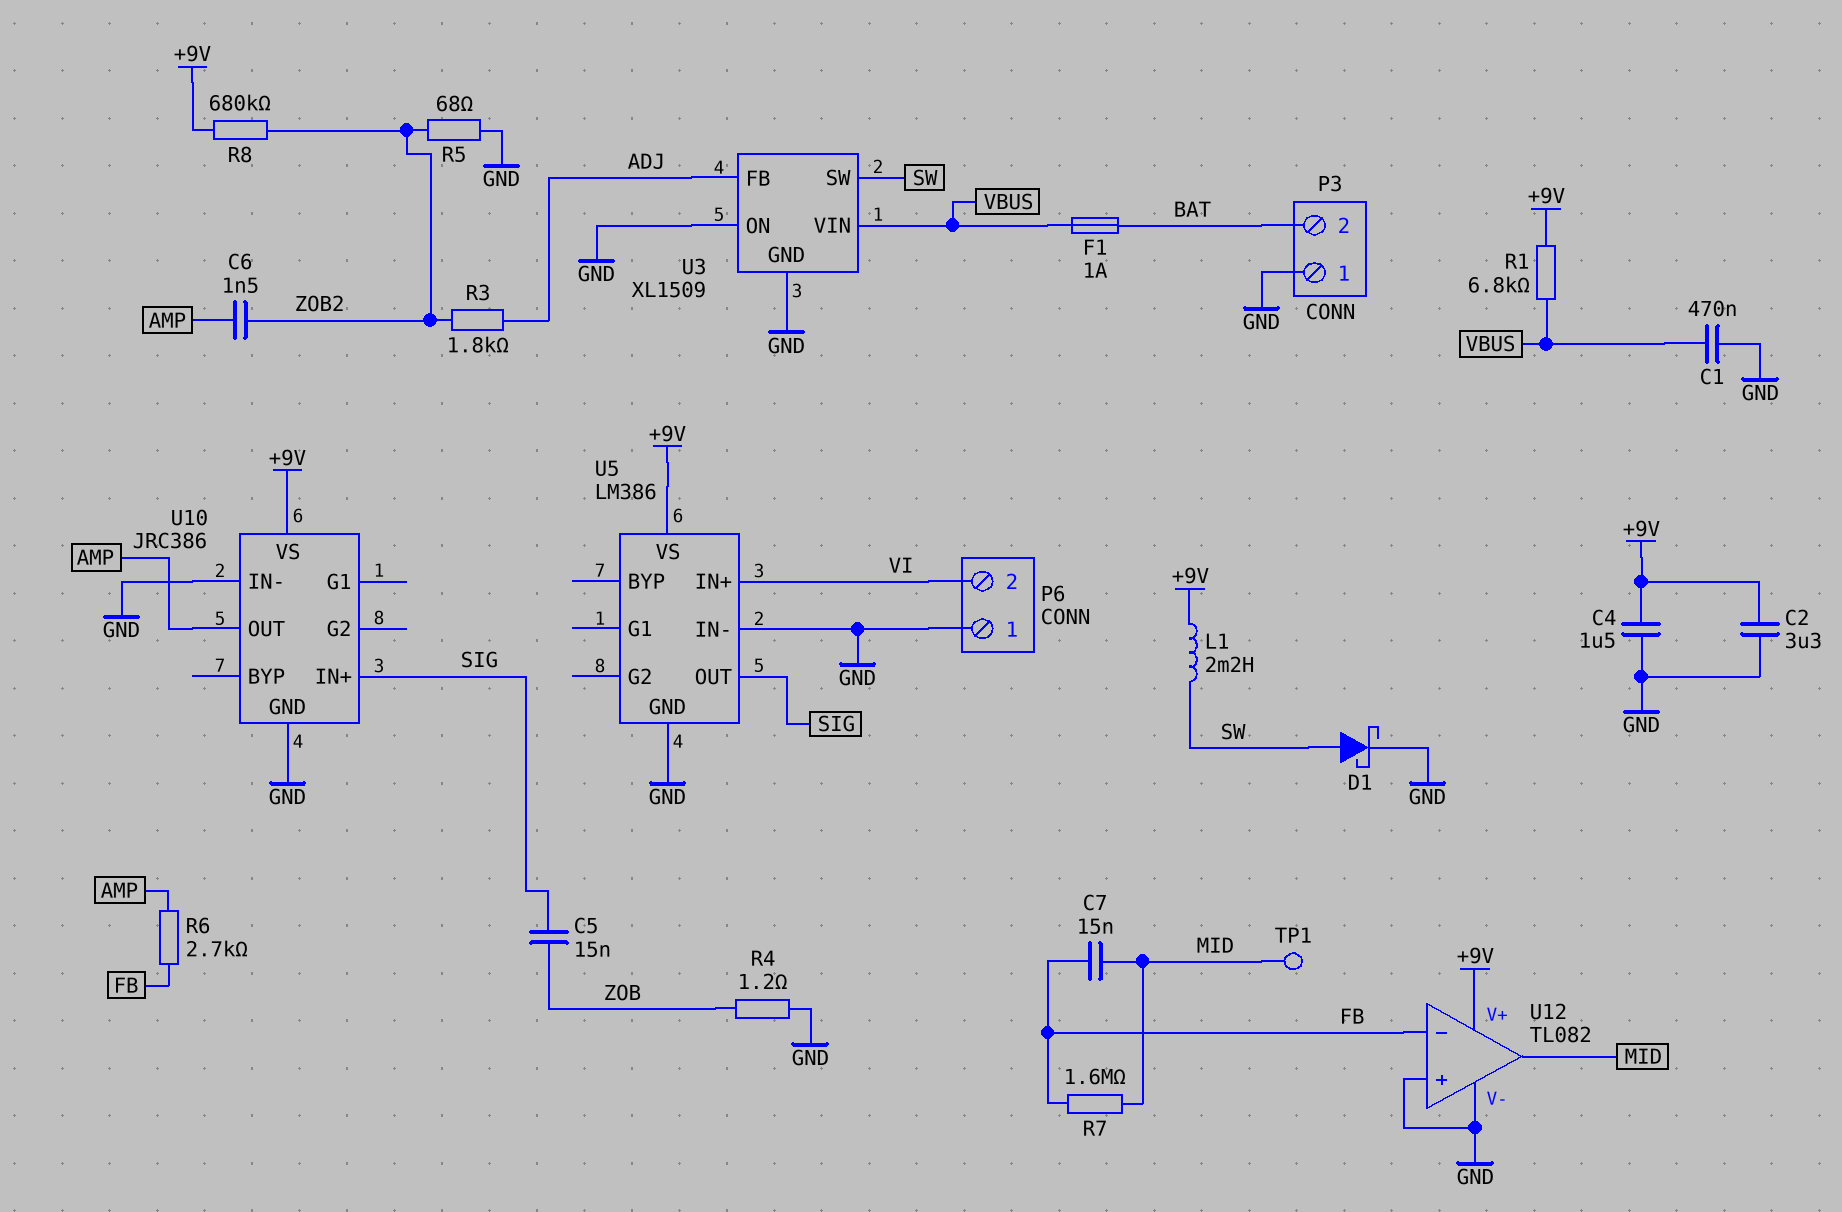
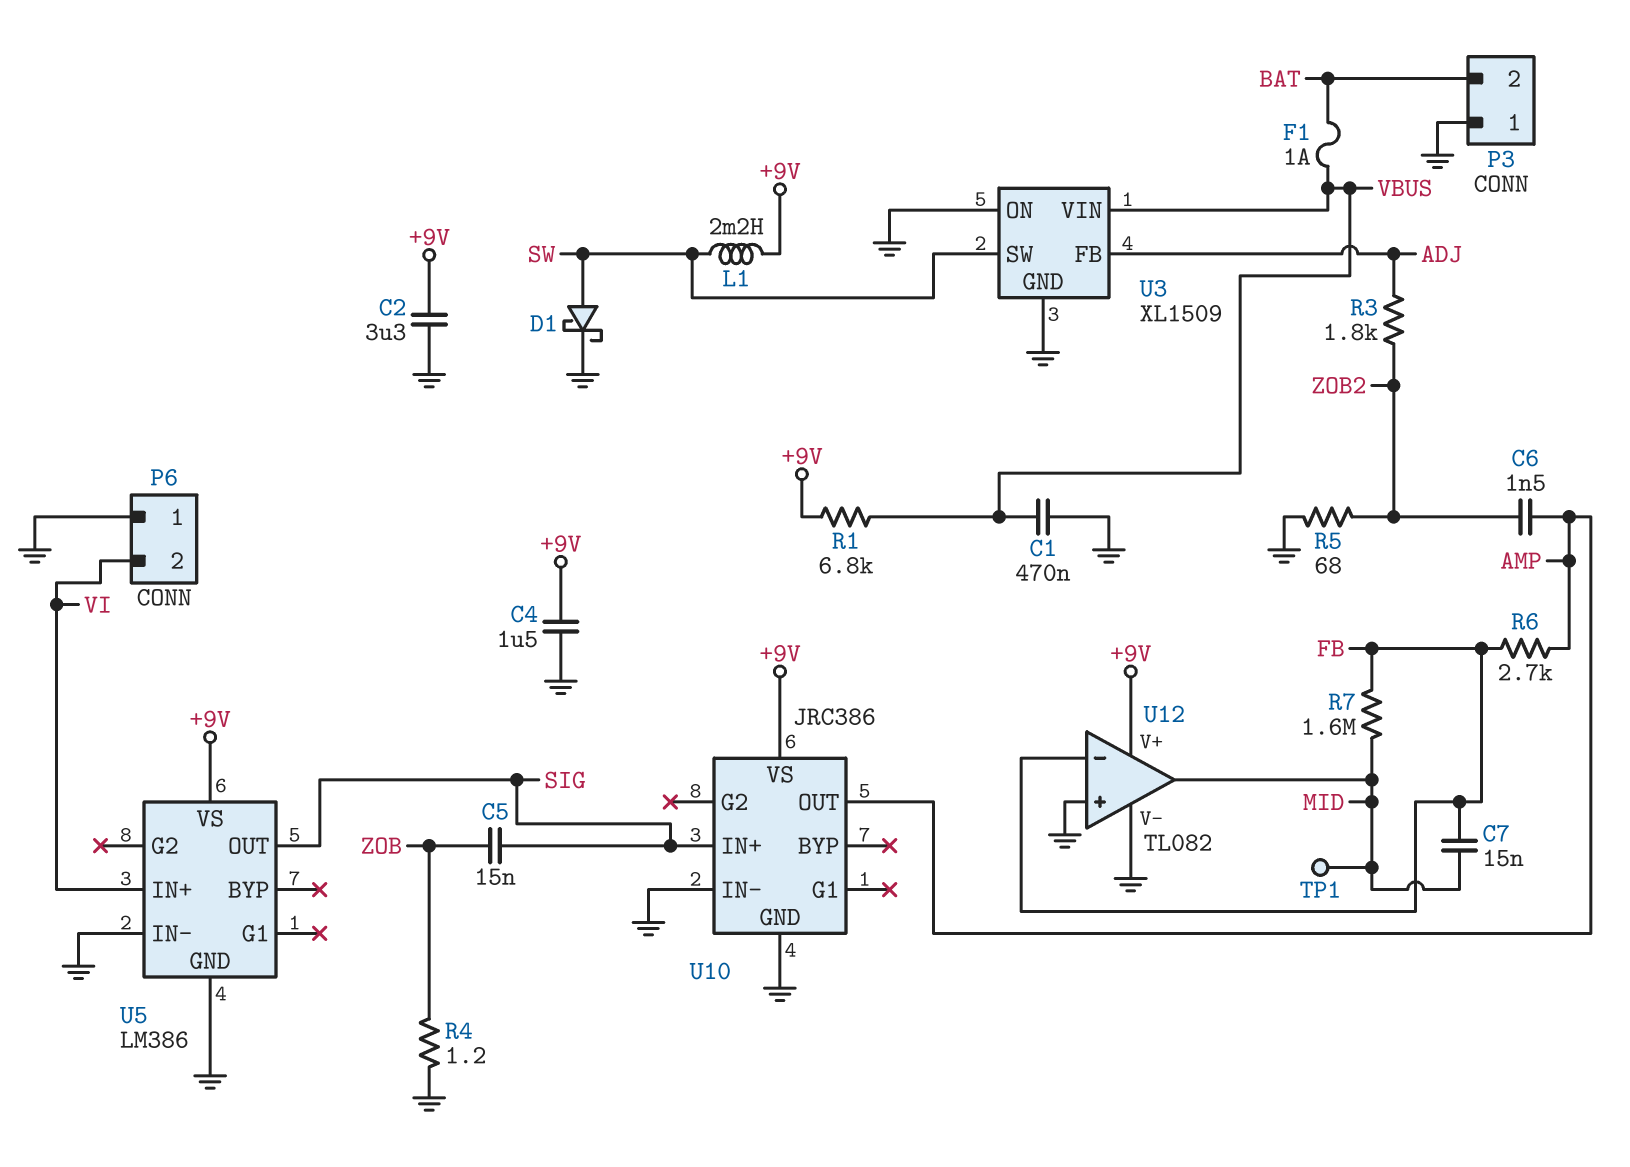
R8: 680k (+9V, ZOB2) -> none

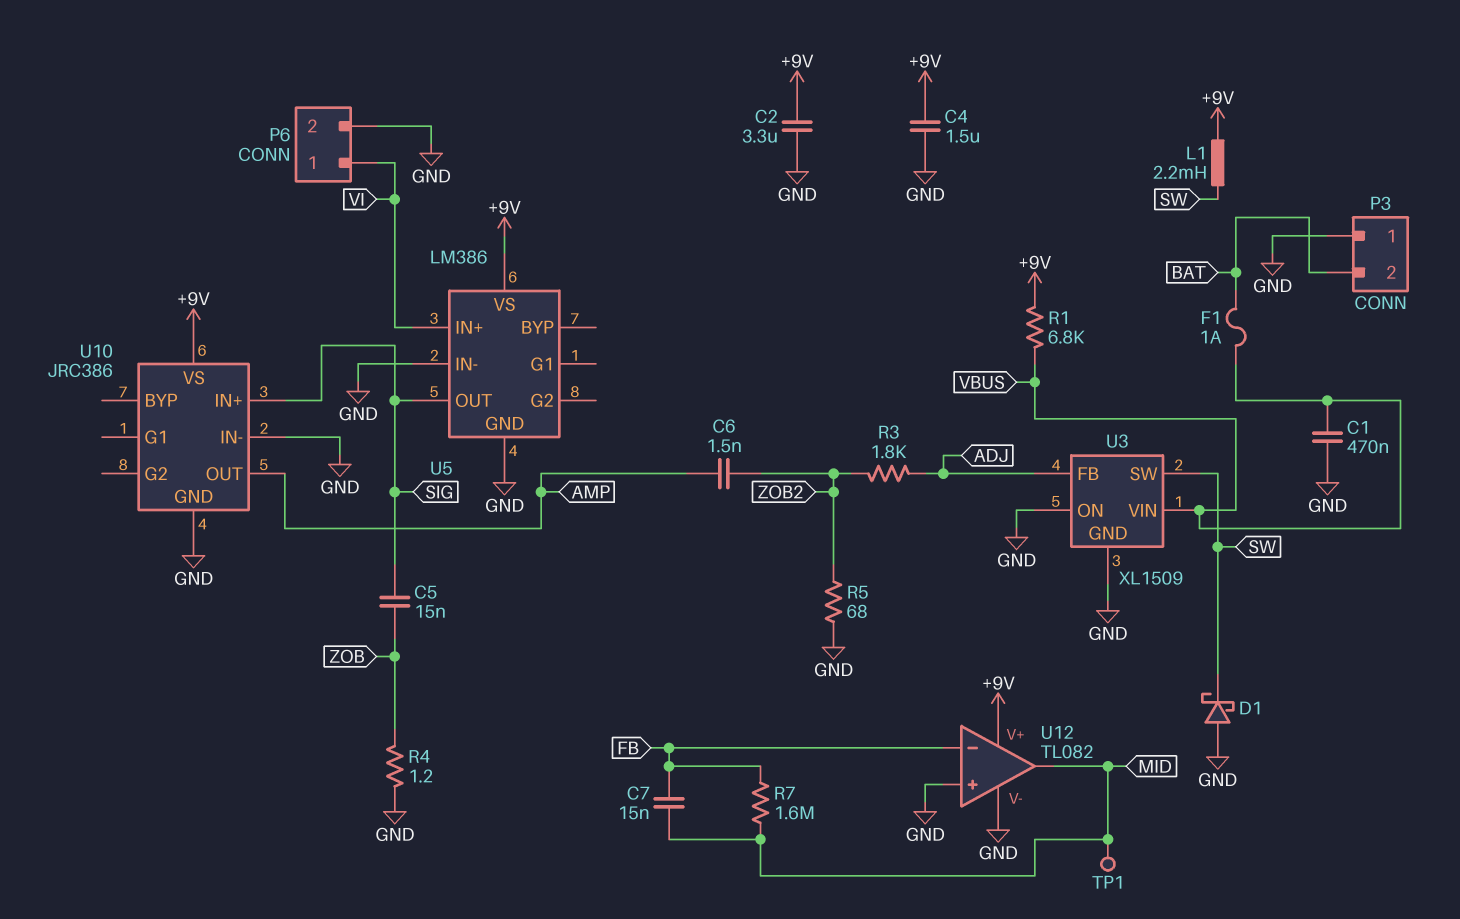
D1: schottky (A SW, K GND) -> schottky (A GND, K SW)
P6 pin 1: GND -> VI
P6 pin 2: VI -> GND
R6: 2.7k (AMP, FB) -> none

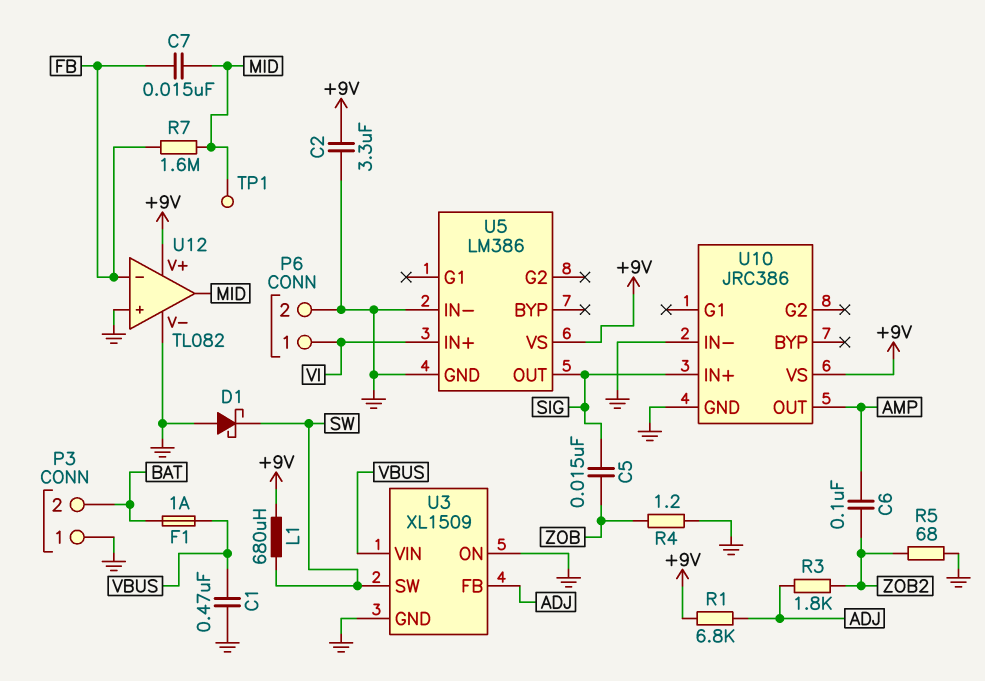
C4: 1.5uF (+9V, GND) -> none
C6: 1.5nF (AMP, ZOB2) -> 100nF (AMP, ZOB2)
L1: 2.2mH (+9V, SW) -> 680uH (+9V, SW)
R1: 6.8k (+9V, VBUS) -> 6.8k (+9V, ADJ)

